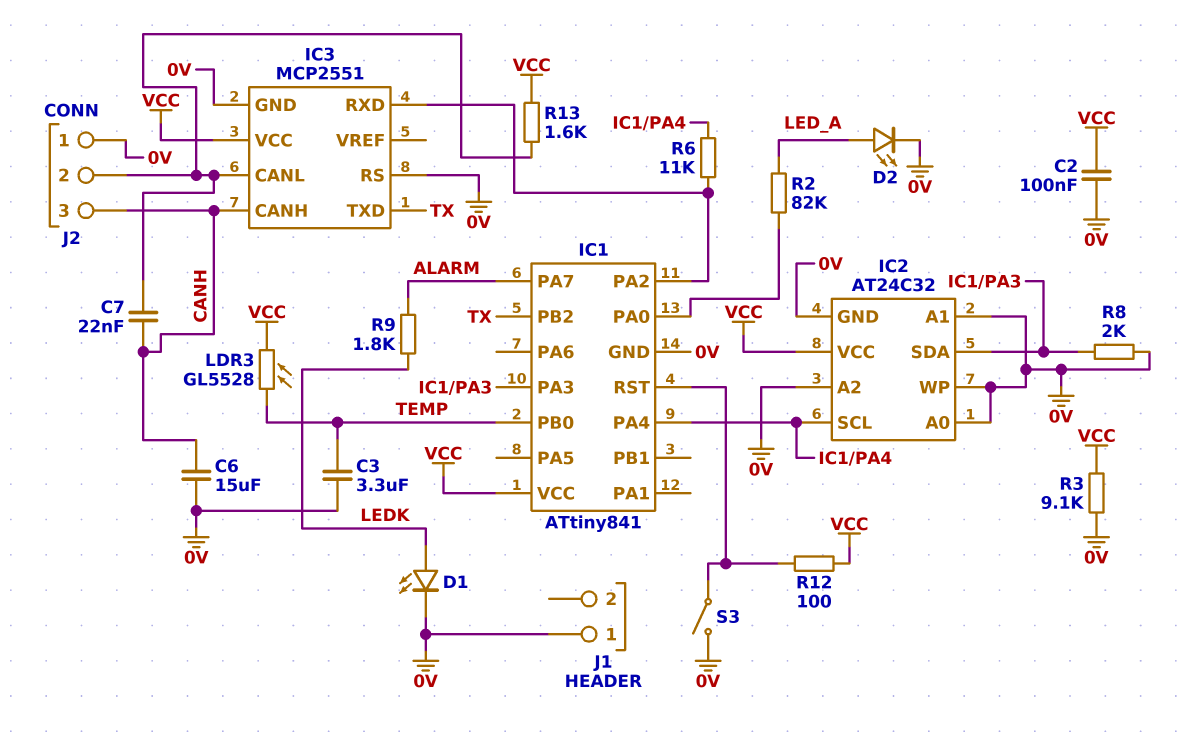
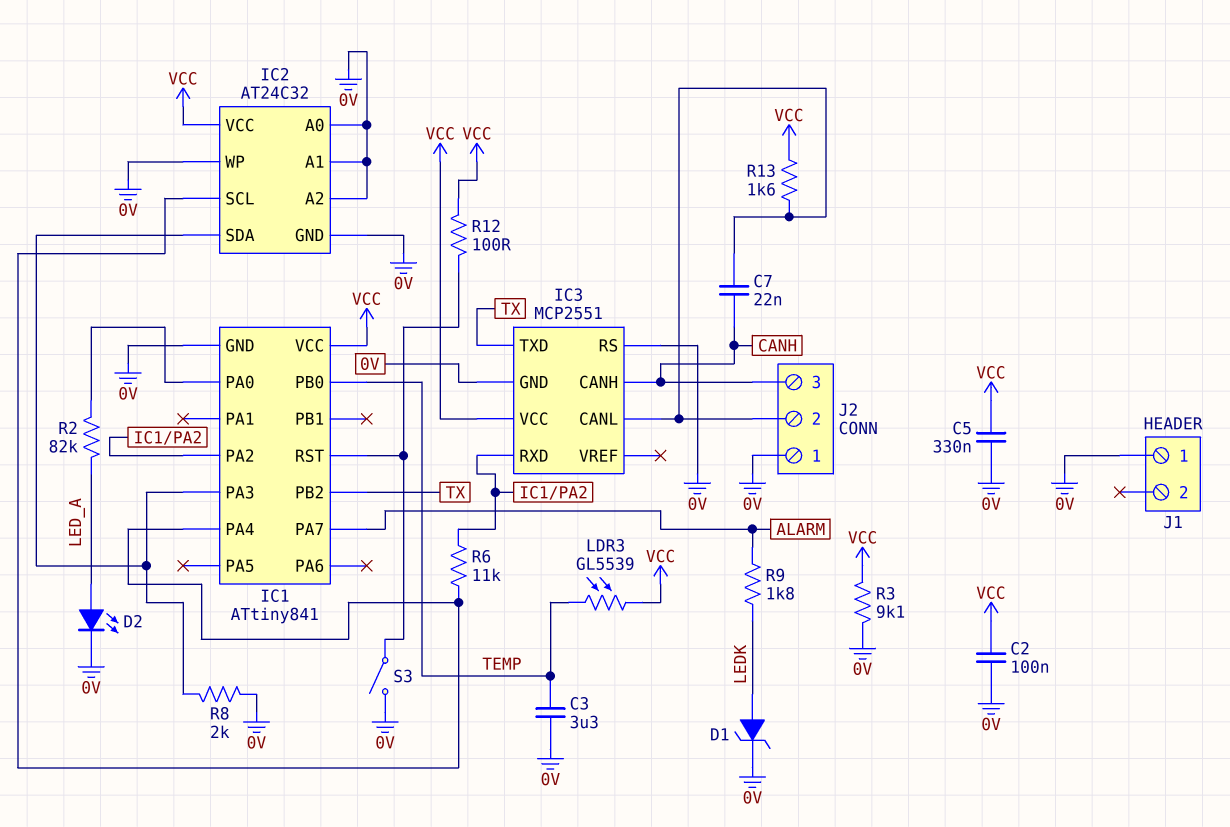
C5: none -> 330nF (0V, VCC)
C6: 15uF (0V, CANH) -> none
D1: LED (A LEDK, K 0V) -> zener (A LEDK, K 0V)
LDR3: GL5528 (TEMP, VCC) -> GL5539 (TEMP, VCC)

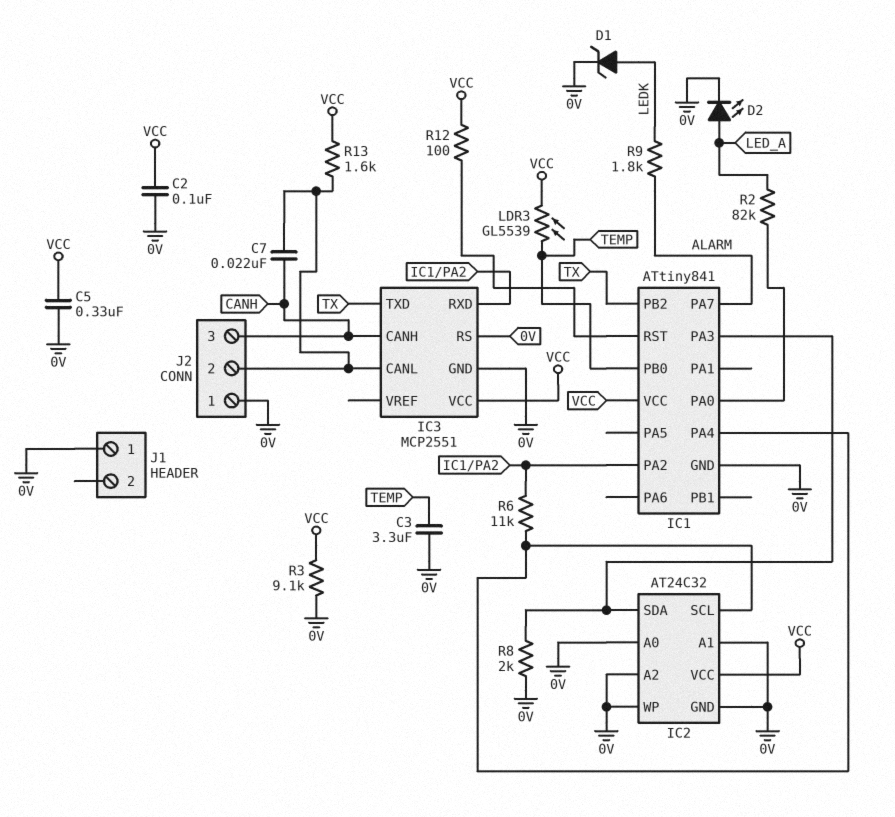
S3: switch (0V, IC1/RST) -> none

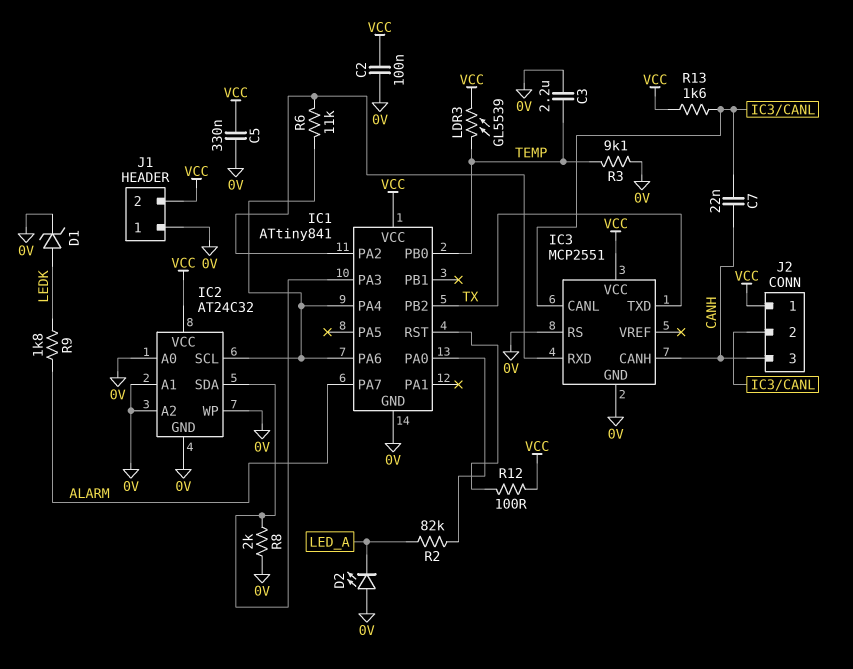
C3: 3.3uF (0V, TEMP) -> 2.2uF (0V, TEMP)
D2: LED (A LED_A, K 0V) -> LED (A 0V, K LED_A)
IC1 pin PA6: none -> IC1/PA4
J1 pin 2: none -> VCC
J2 pin 1: 0V -> VCC
R3: 9.1k (0V, VCC) -> 9.1k (0V, TEMP)

